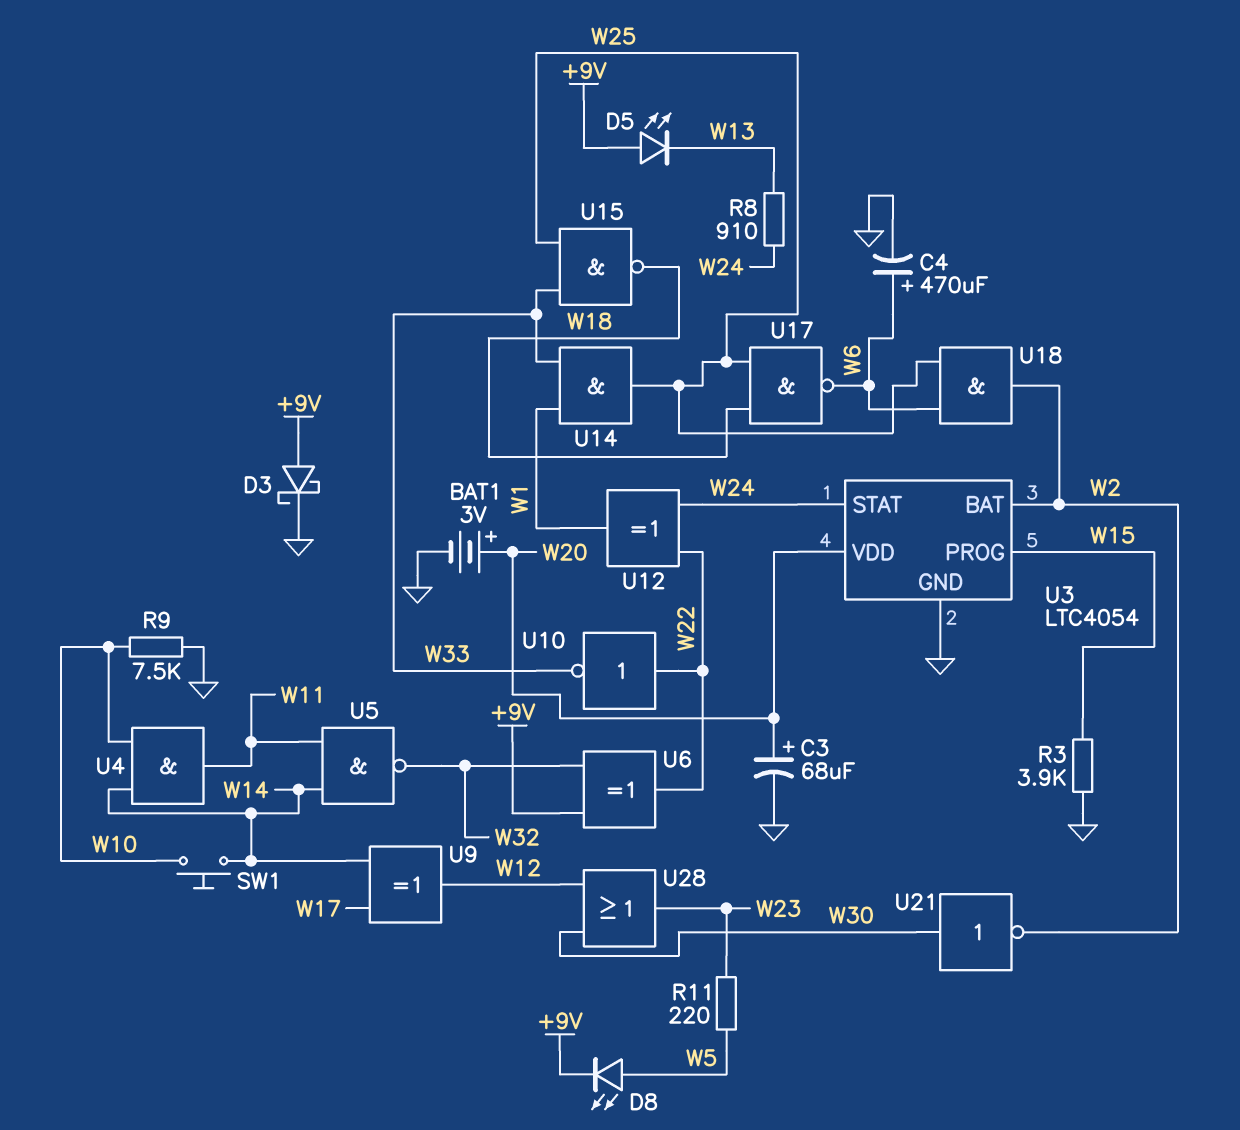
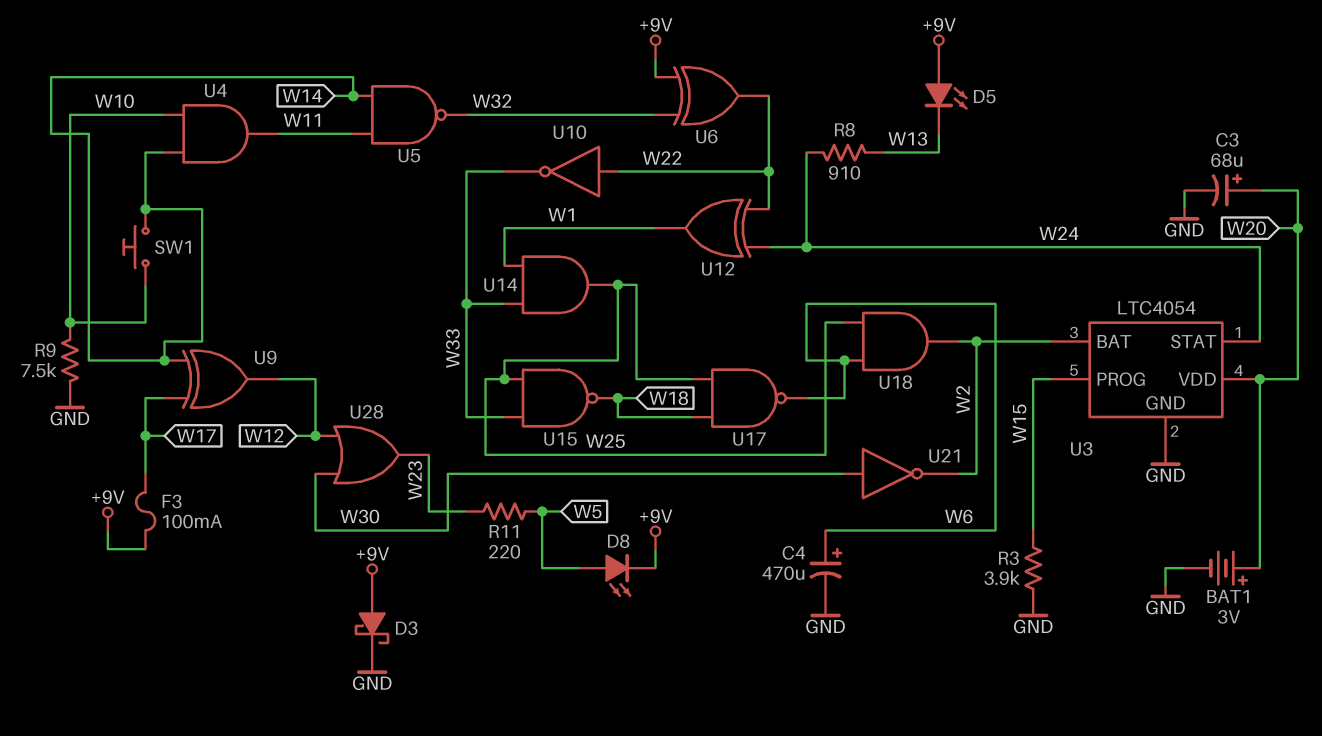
F3: none -> 100mA (+9V, W17)

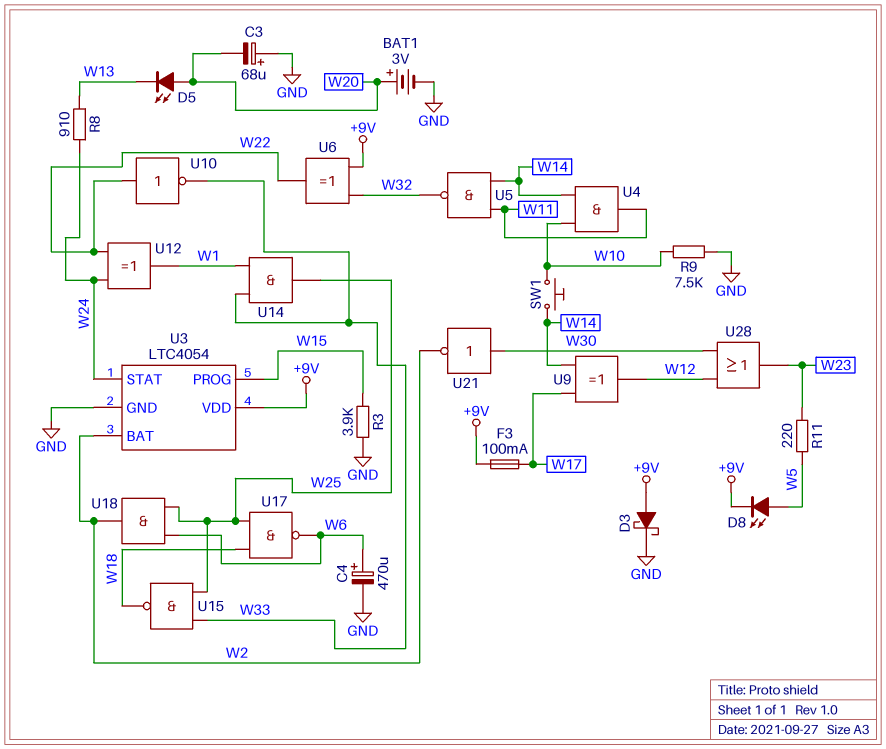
C3: 68uF (plus W20, minus GND) -> 68uF (plus GND, minus W20)
D5: LED (A +9V, K W13) -> LED (A W20, K W13)
U3 pin VDD: W20 -> +9V

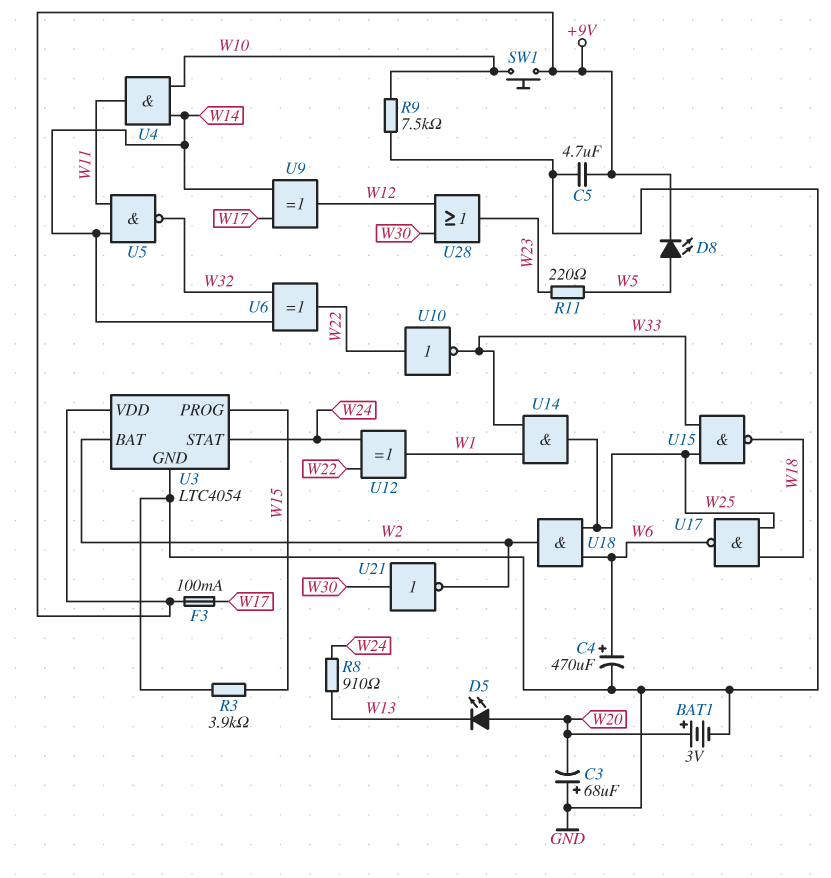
C5: none -> 4.7uF (+9V, GND)
D3: schottky (A +9V, K GND) -> none
SW1: button (W10, W14) -> button (+9V, W10)
U6: XOR (in +9V, in W32, out W22) -> XOR (in W14, in W32, out W22)

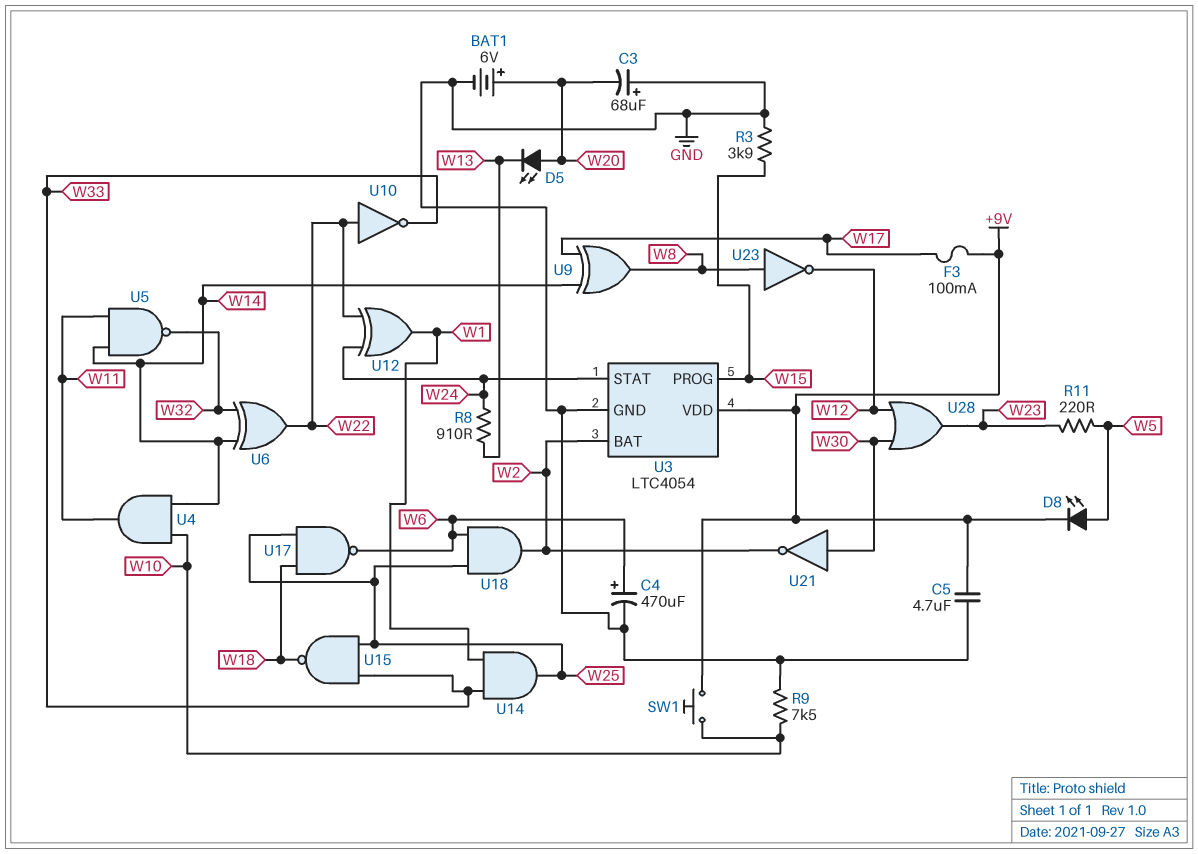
BAT1: 3V (plus W20, minus GND) -> 6V (plus W20, minus GND)
U9: XOR (in W14, in W17, out W12) -> XOR (in W14, in W17, out W8)
U23: none -> NOT (in W8, out W12)

